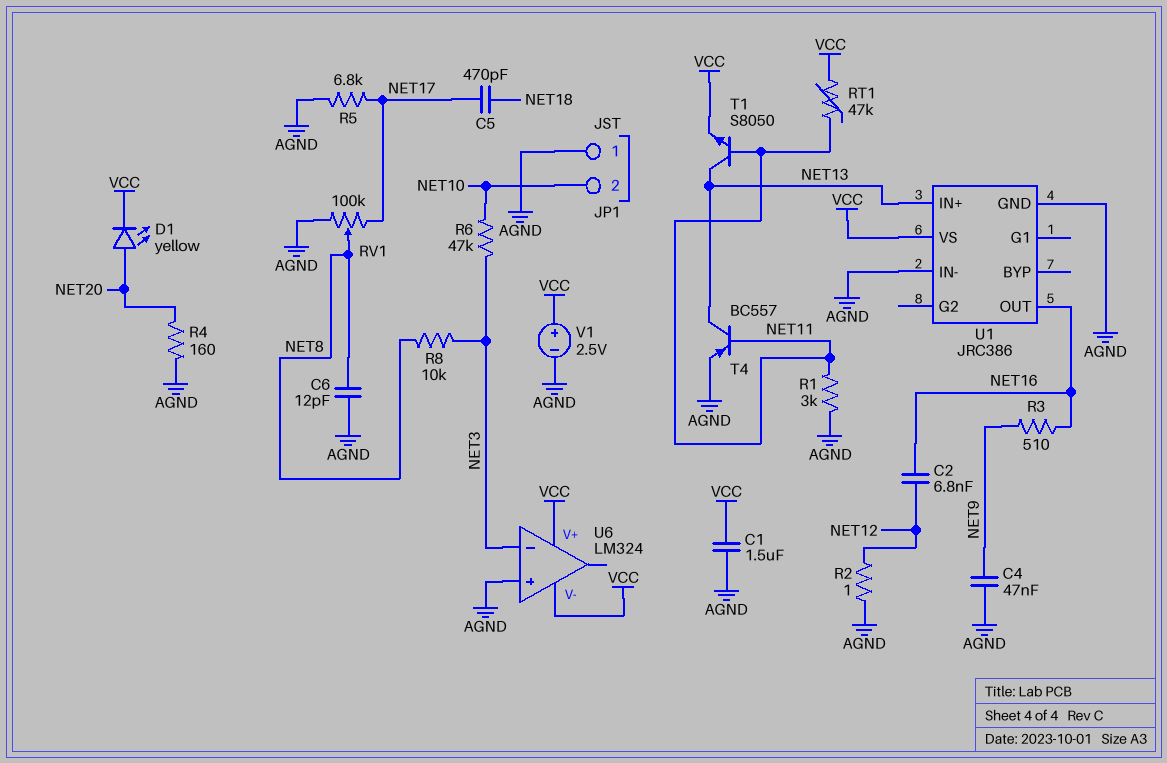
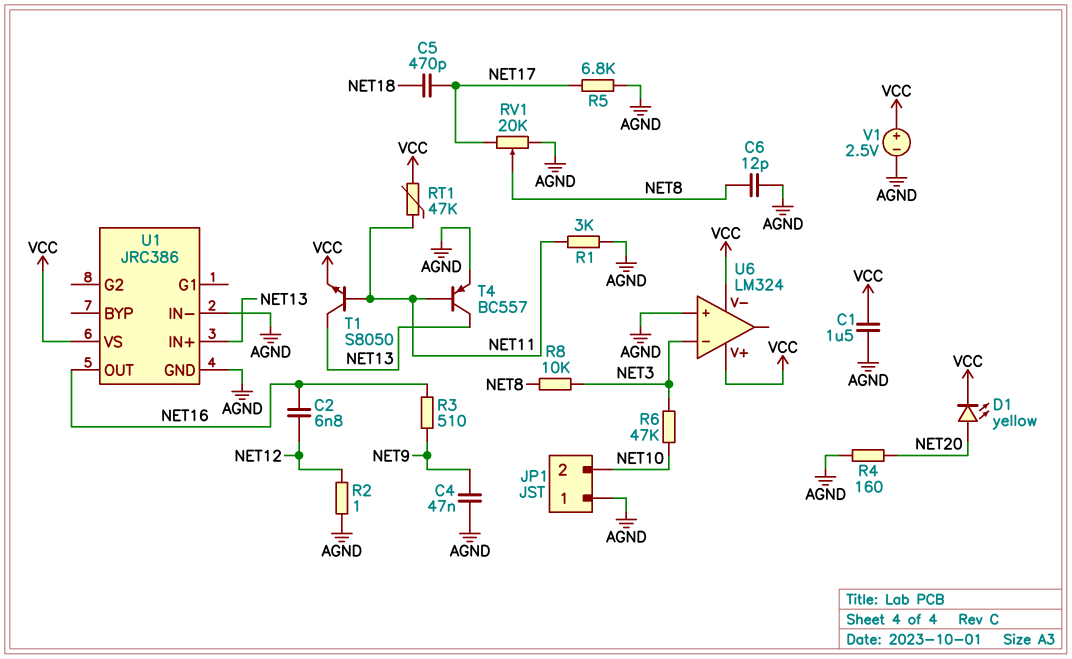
RV1: 100k (AGND, NET17, wiper NET8) -> 20k (AGND, NET17, wiper NET8)

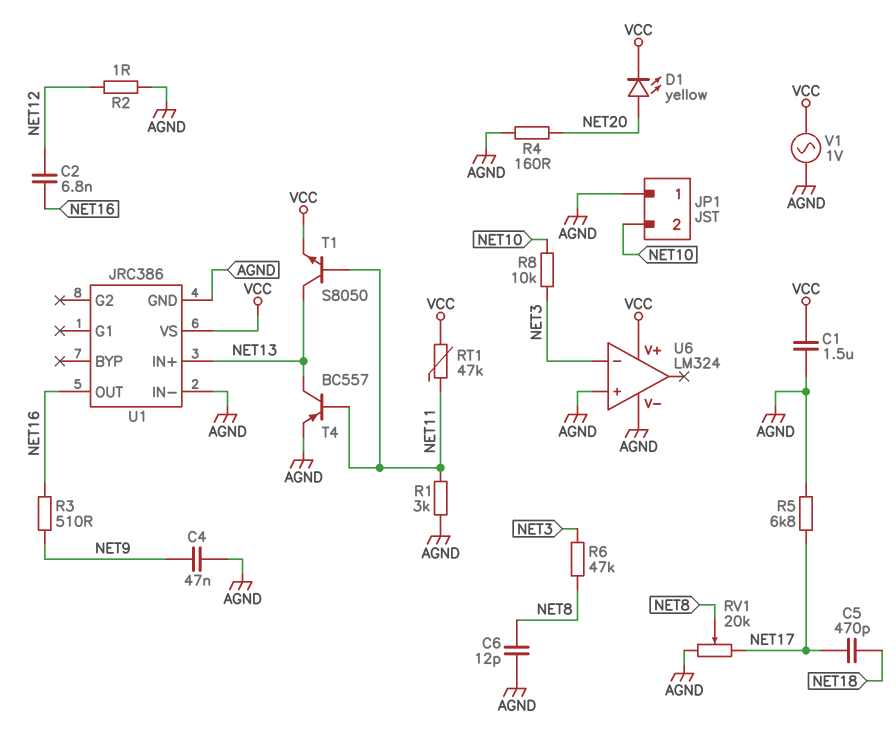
R6: 47k (NET3, NET10) -> 47k (NET3, NET8)
R8: 10k (NET3, NET8) -> 10k (NET3, NET10)
U6 pin V-: VCC -> AGND
V1: 2.5V (plus VCC, minus AGND) -> AC 1V (AGND, VCC)

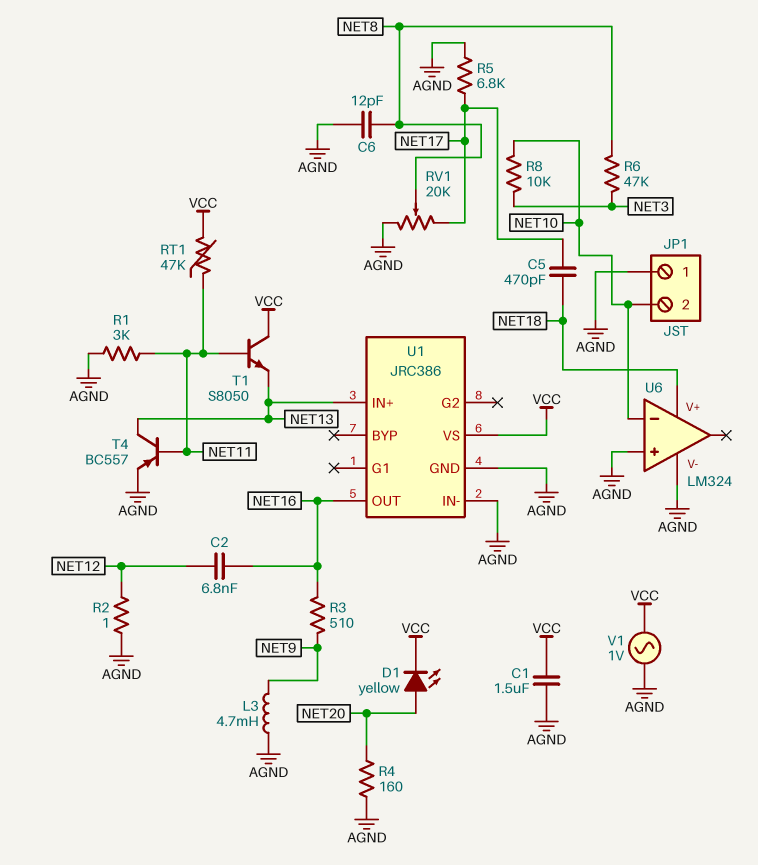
C4: 47nF (AGND, NET9) -> none
L3: none -> 4.7mH (AGND, NET9)
T1: NPN S8050 (B NET11, C NET13, E VCC) -> NPN S8050 (B NET11, C VCC, E NET13)
U6 pin V+: VCC -> NET18
U6 pin in-: NET3 -> NET10

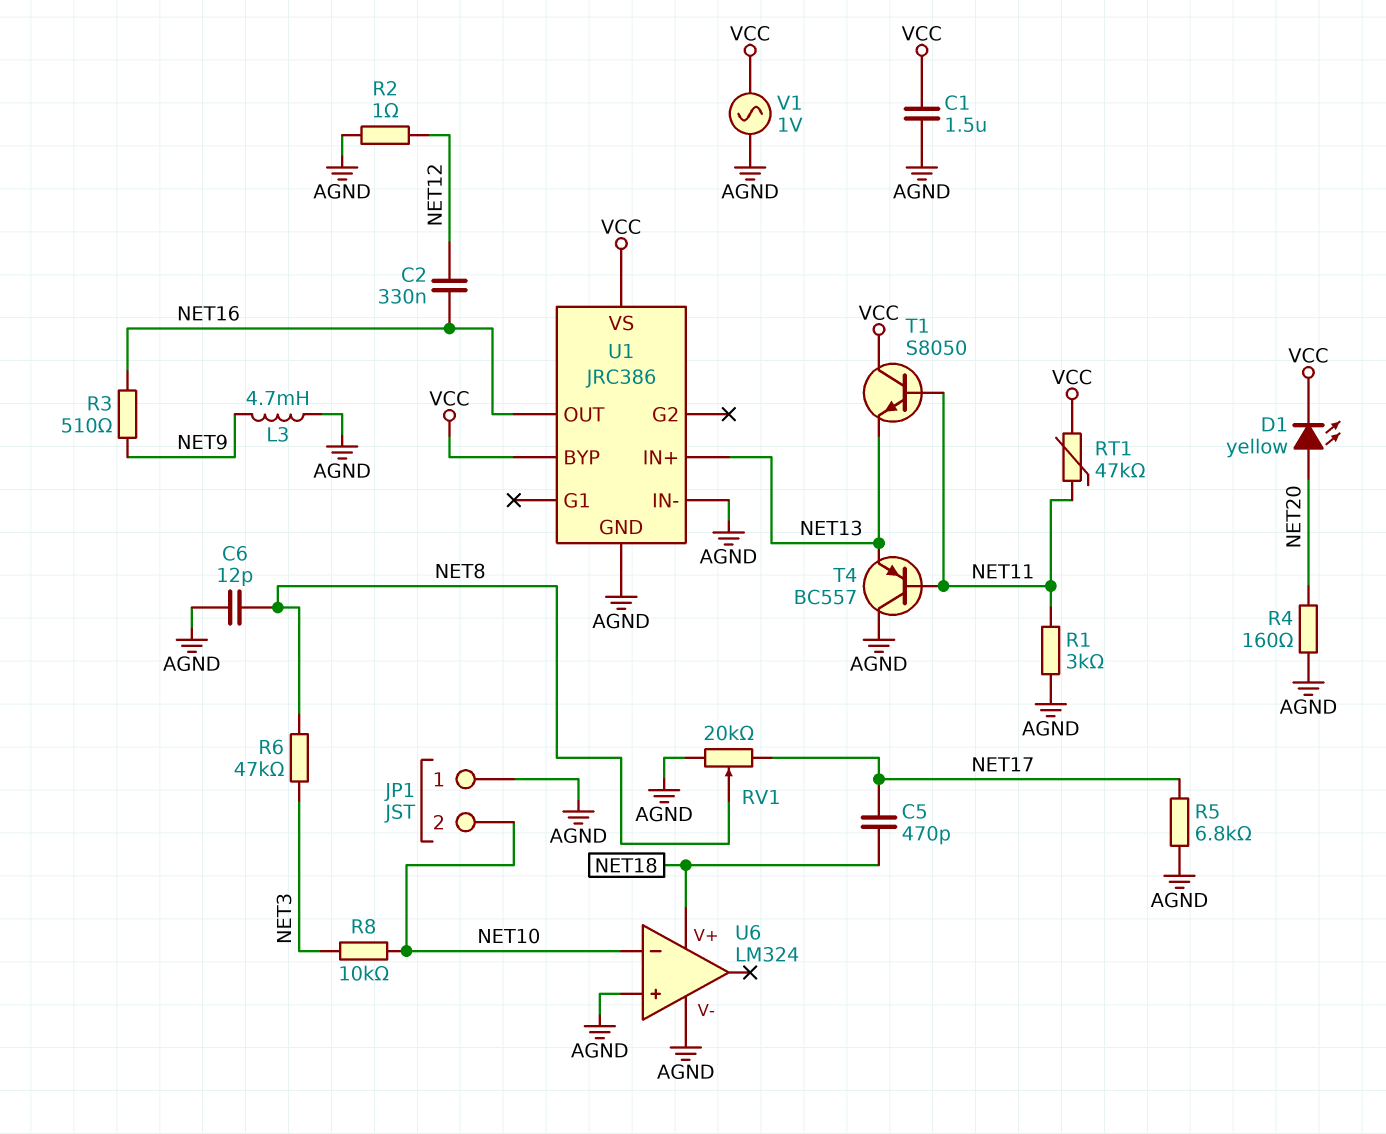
C2: 6.8nF (NET12, NET16) -> 330nF (NET12, NET16)
T4: PNP BC557 (B NET11, C NET13, E AGND) -> PNP BC557 (B NET11, C AGND, E NET13)
U1 pin BYP: none -> VCC

